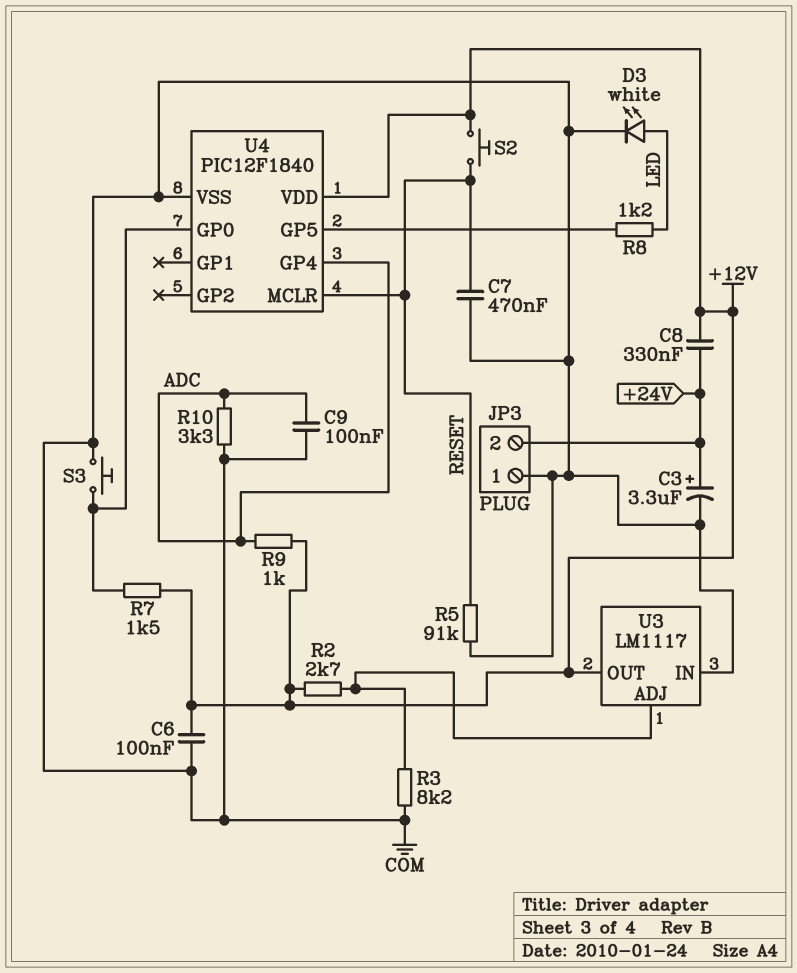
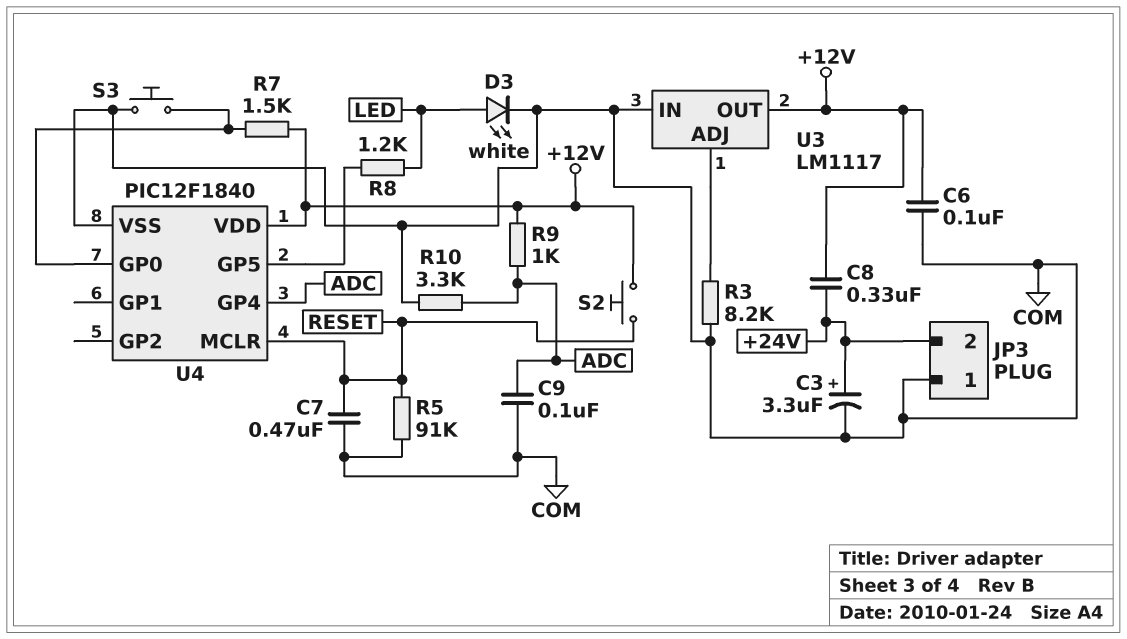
R2: 2.7k (+12V, U3/ADJ) -> none

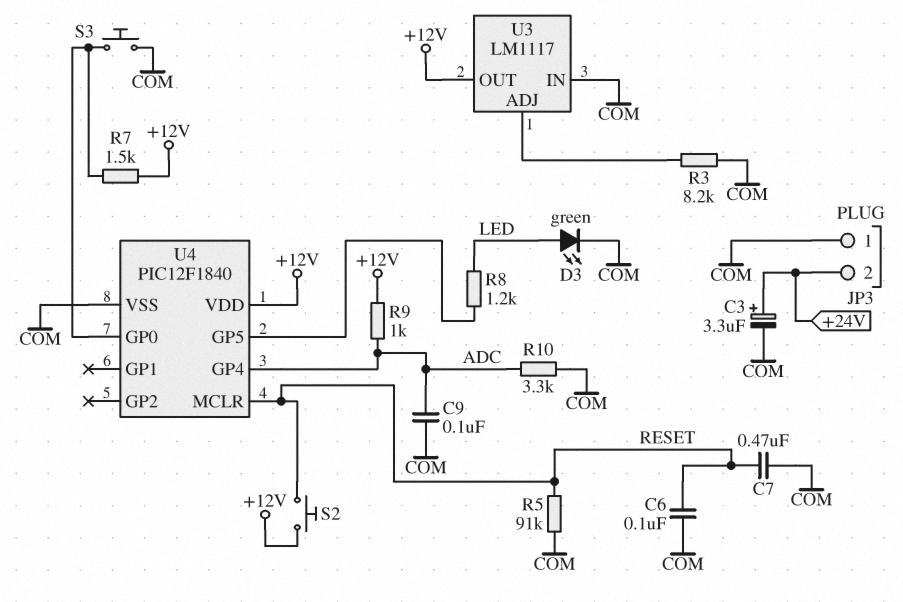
C6: 100nF (+12V, COM) -> 100nF (COM, RESET)
C8: 330nF (+12V, +24V) -> none
D3: LED white (A LED, K COM) -> LED green (A LED, K COM)

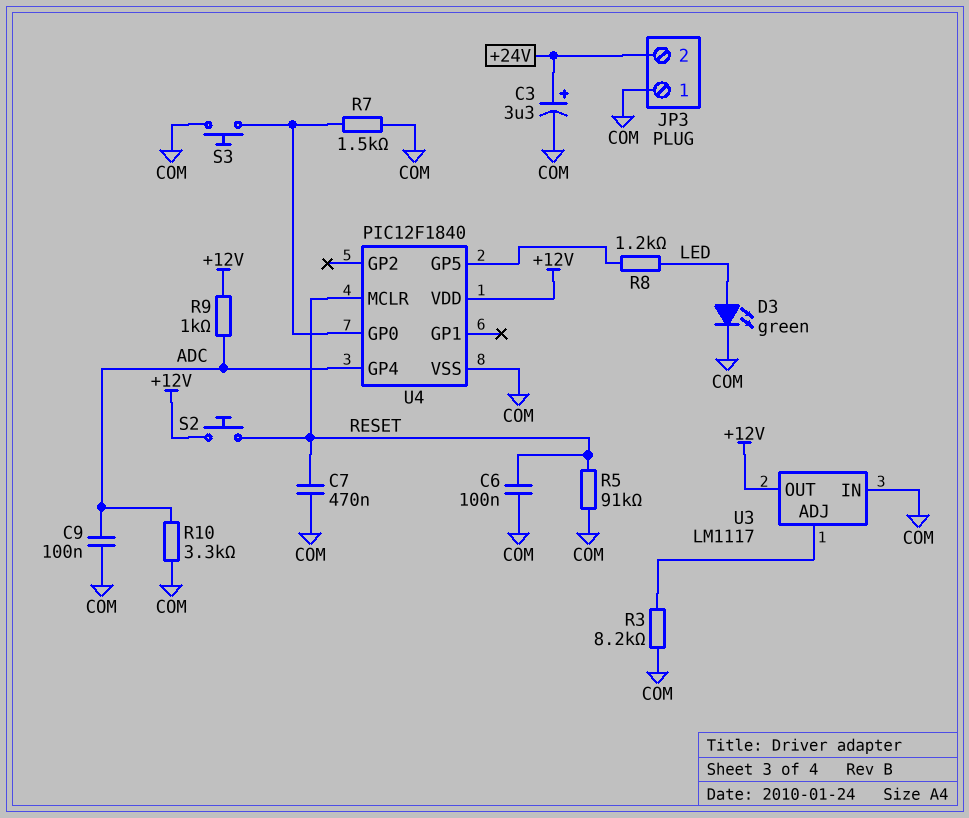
R7: 1.5k (+12V, U4/GP0) -> 1.5k (COM, U4/GP0)

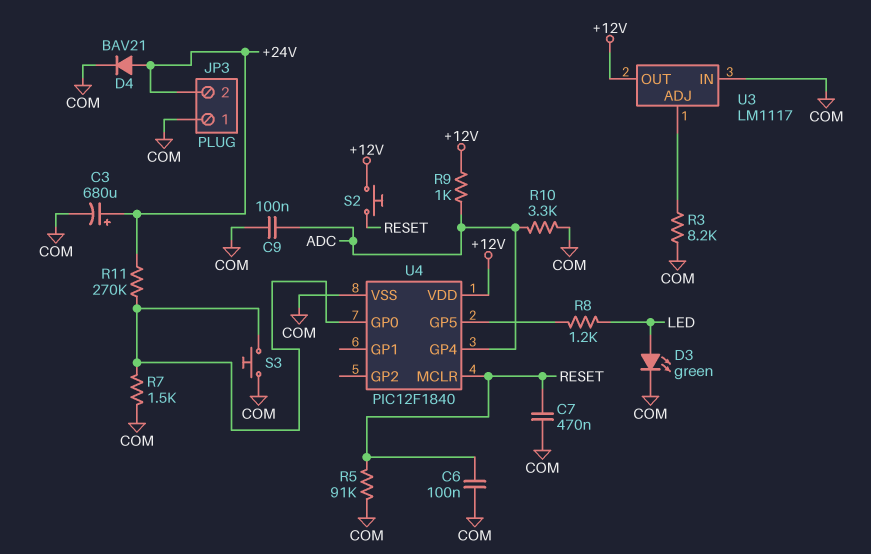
C3: 3.3uF (plus +24V, minus COM) -> 680uF (plus +24V, minus COM)
D4: none -> diode BAV21 (A +24V, K COM)
R11: none -> 270k (+24V, U4/GP0)

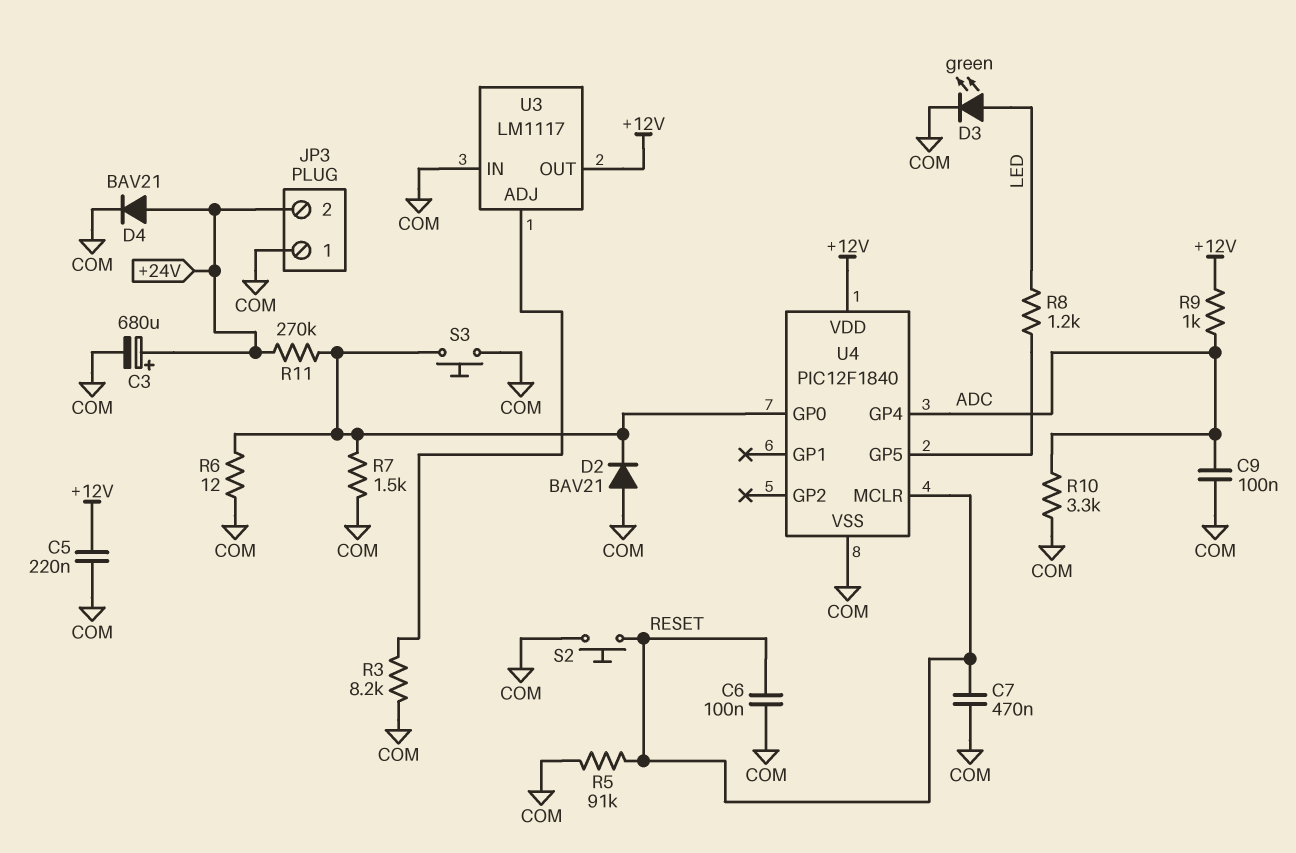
C5: none -> 220nF (+12V, COM)
D2: none -> diode BAV21 (A COM, K U4/GP0)
R6: none -> 12 (COM, U4/GP0)
S2: button (+12V, RESET) -> button (COM, RESET)

